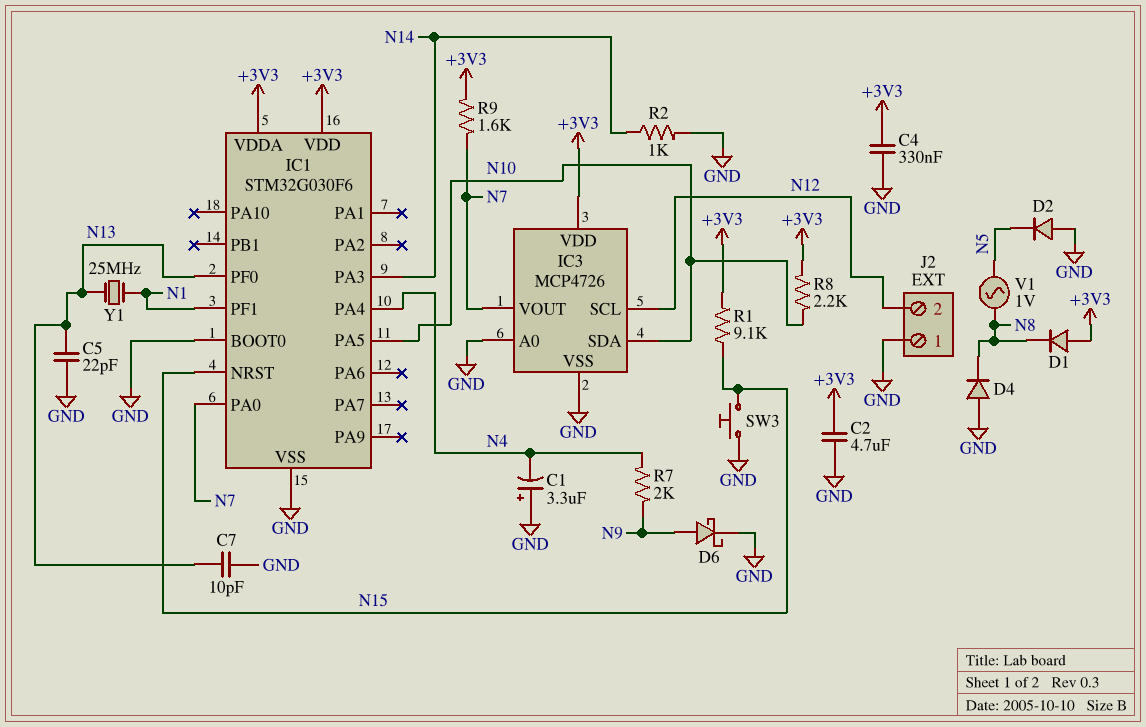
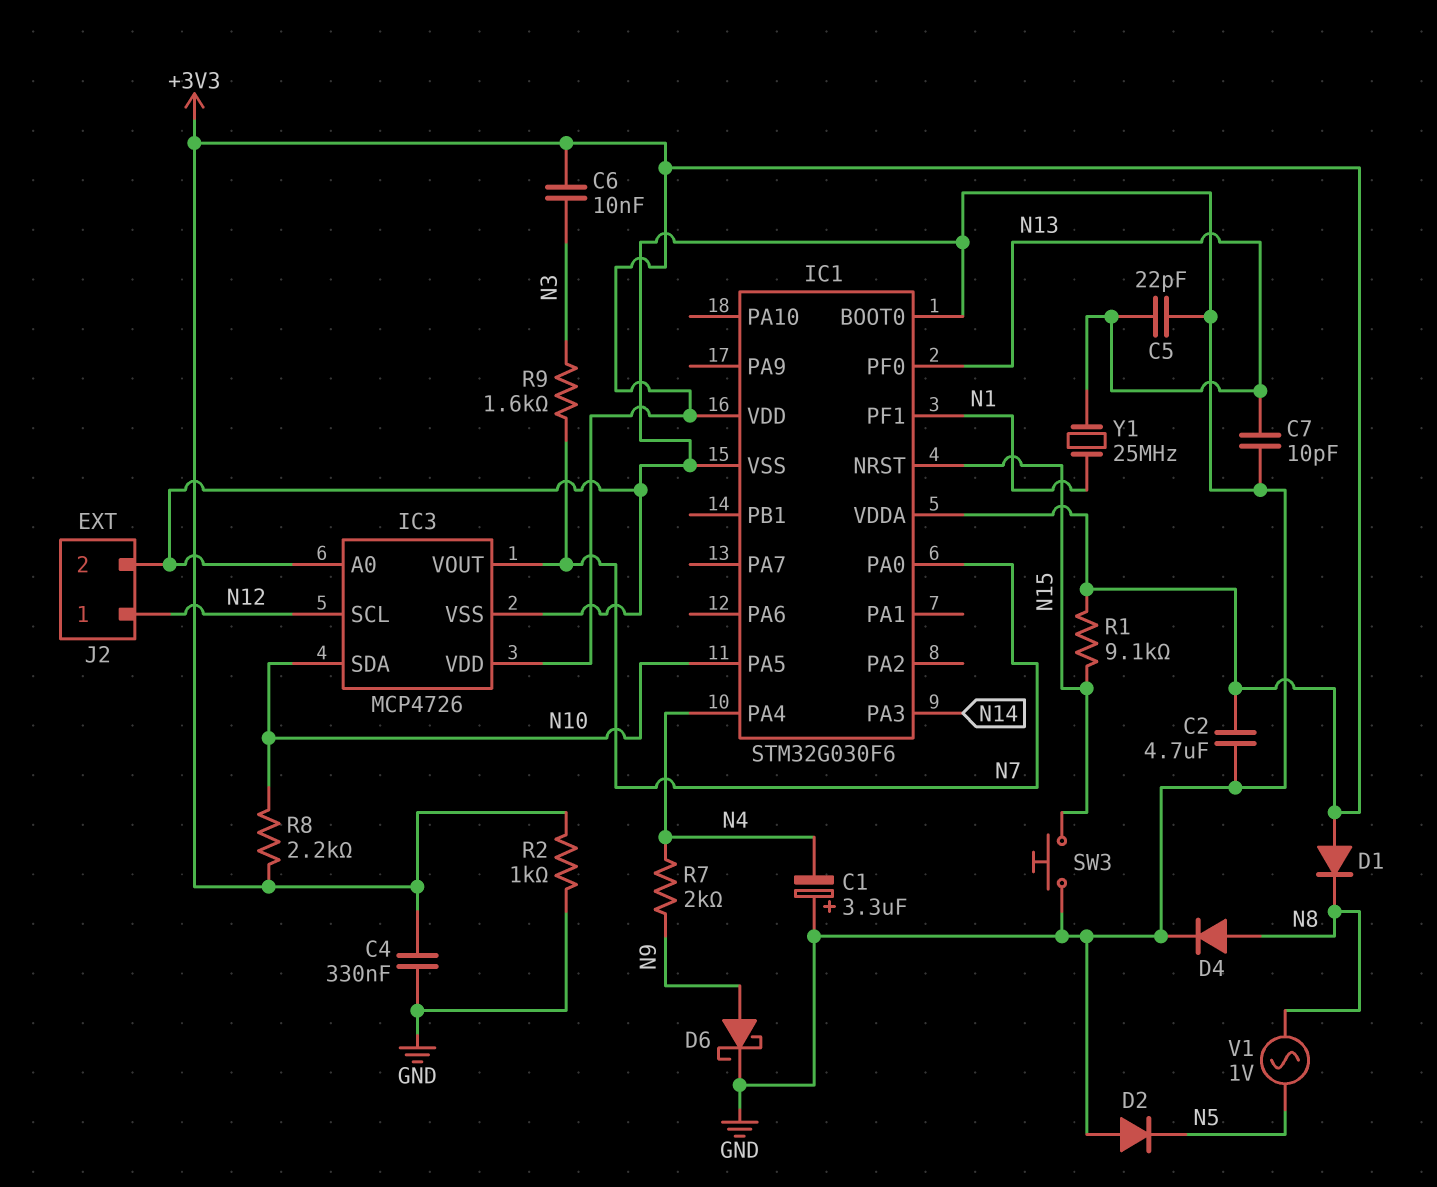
C6: none -> 10nF (+3V3, N3)
D4: diode (A GND, K N8) -> diode (A N8, K GND)
J2 pin 1: GND -> N12
J2 pin 2: N12 -> GND
R2: 1k (GND, N14) -> 1k (+3V3, GND)
R9: 1.6k (+3V3, N7) -> 1.6k (N3, N7)

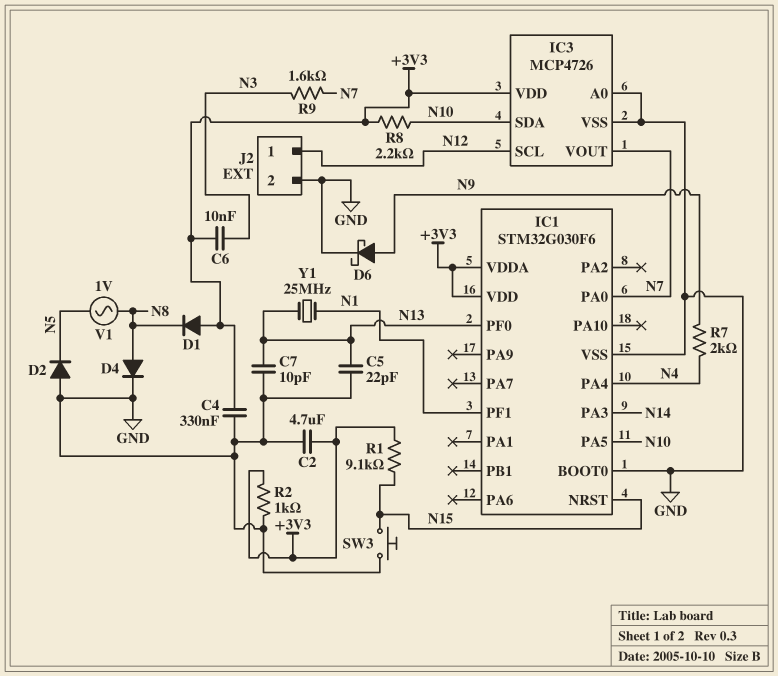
C1: 3.3uF (plus GND, minus N4) -> none

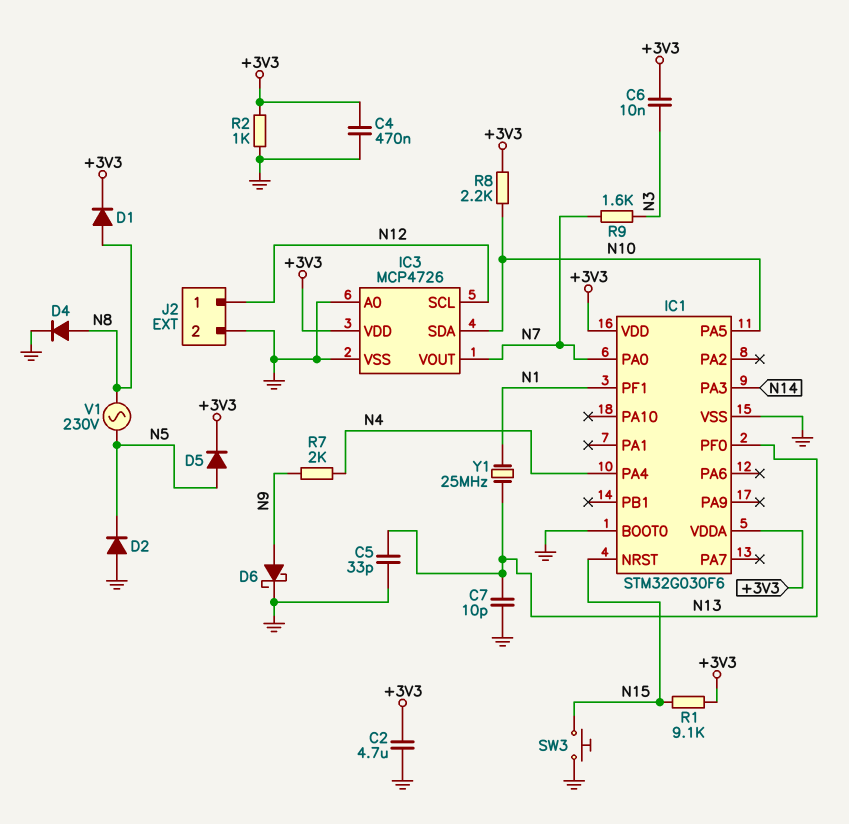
C4: 330nF (+3V3, GND) -> 470nF (+3V3, GND)
C5: 22pF (GND, N13) -> 33pF (GND, N13)
D1: diode (A +3V3, K N8) -> diode (A N8, K +3V3)
D5: none -> diode (A N5, K +3V3)
V1: AC 1V (N5, N8) -> AC 230V (N5, N8)

